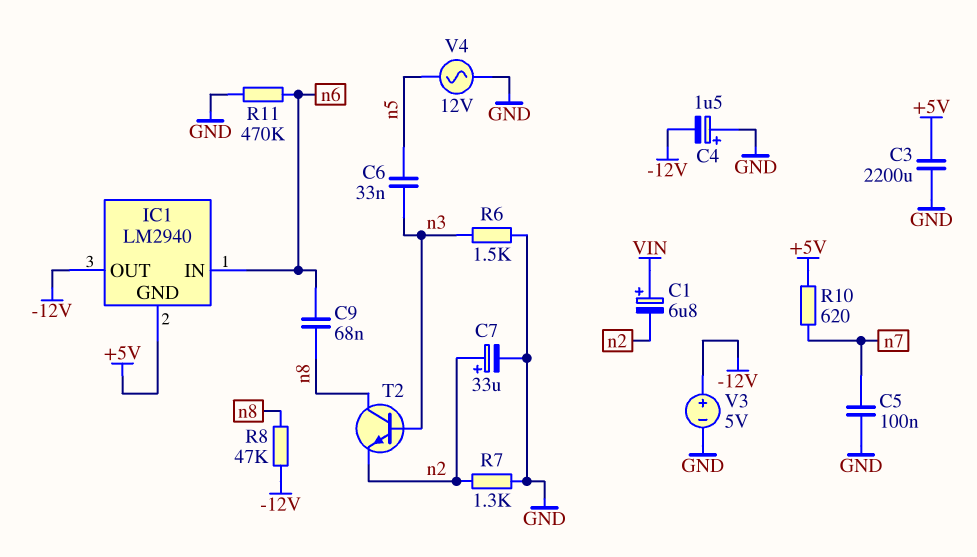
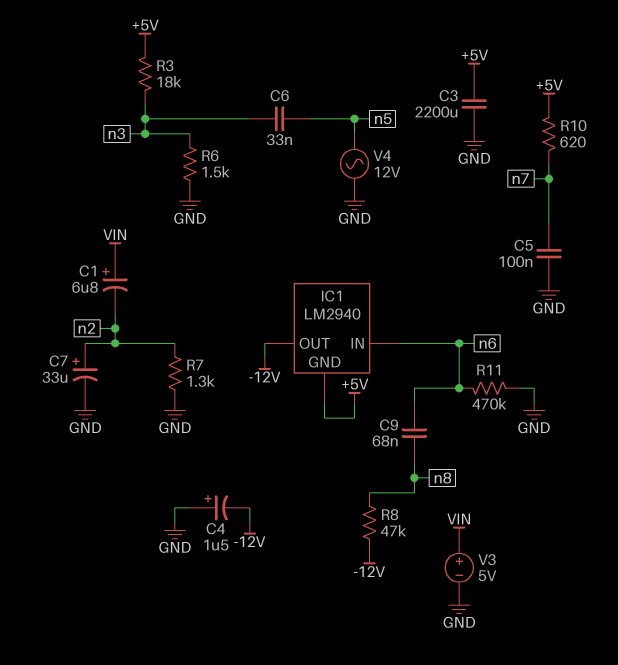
R3: none -> 18k (+5V, n3)
T2: NPN (B n3, C n8, E n2) -> none
V3: 5V (plus -12V, minus GND) -> 5V (plus VIN, minus GND)

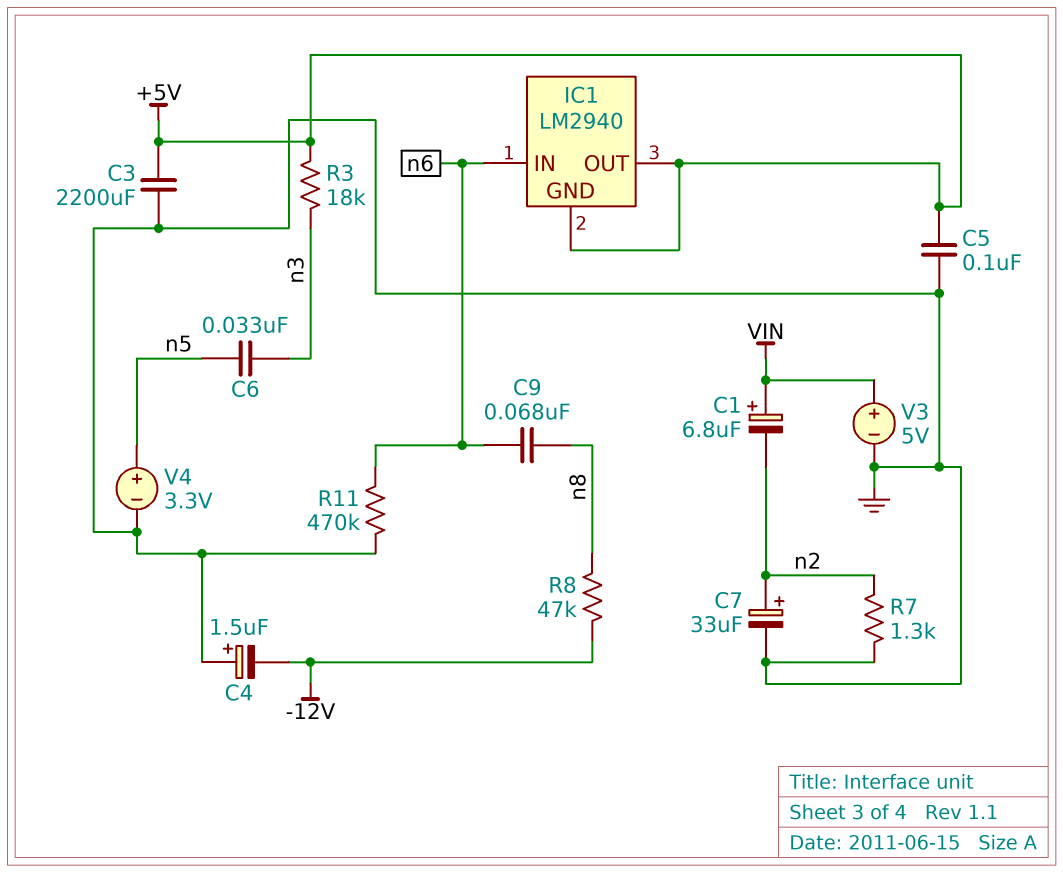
C5: 100nF (GND, n7) -> 100nF (+5V, GND)
IC1 pin OUT: -12V -> +5V
R6: 1.5k (GND, n3) -> none
R10: 620 (+5V, n7) -> none
V4: AC 12V (GND, n5) -> 3.3V (plus n5, minus GND)

